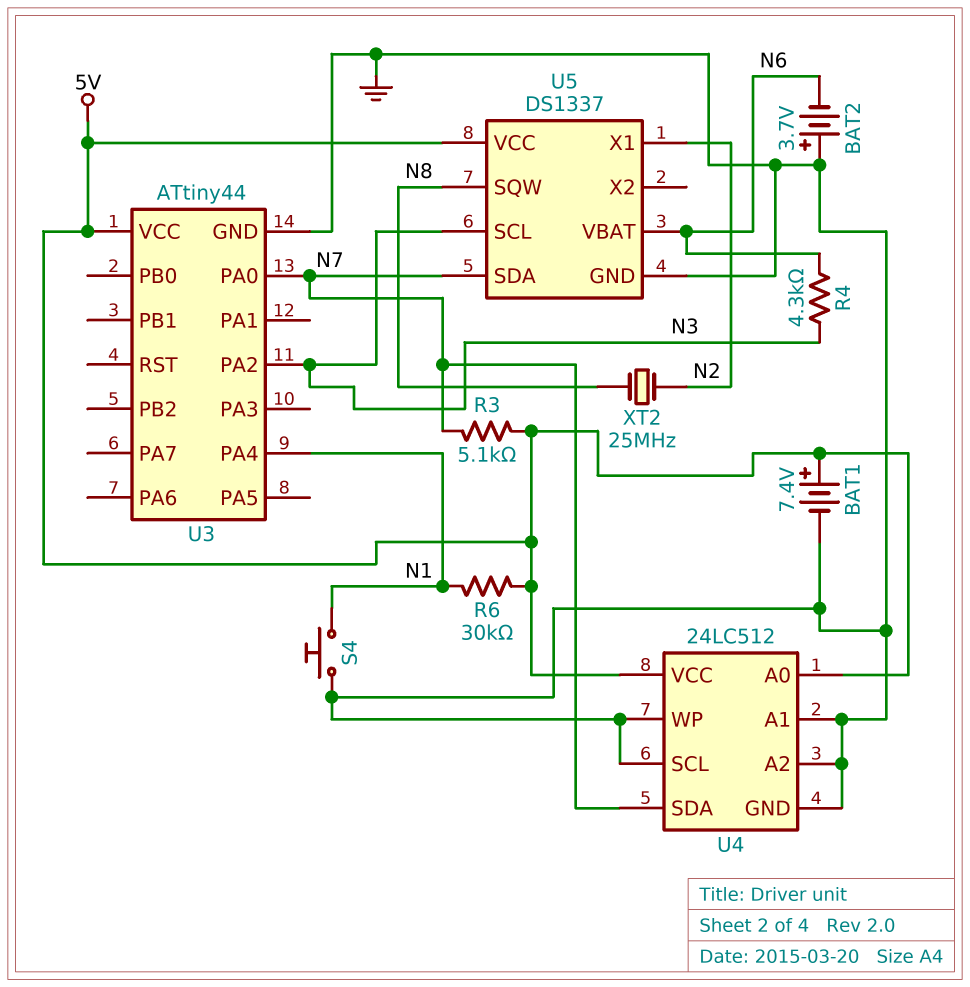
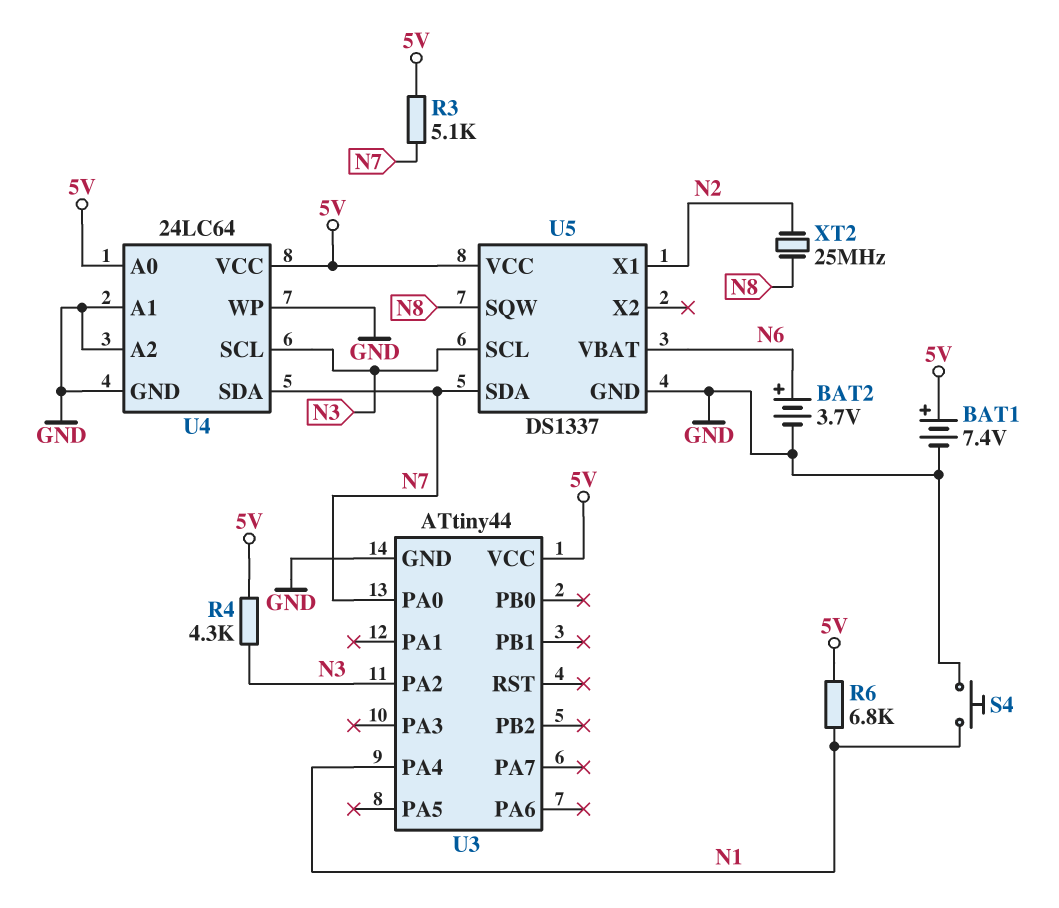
BAT2: 3.7V (plus GND, minus N6) -> 3.7V (plus N6, minus GND)
R4: 4.3k (N3, N6) -> 4.3k (5V, N3)
R6: 30k (5V, N1) -> 6.8k (5V, N1)
U4: 24LC512 -> 24LC64
U4 pin SCL: GND -> N3

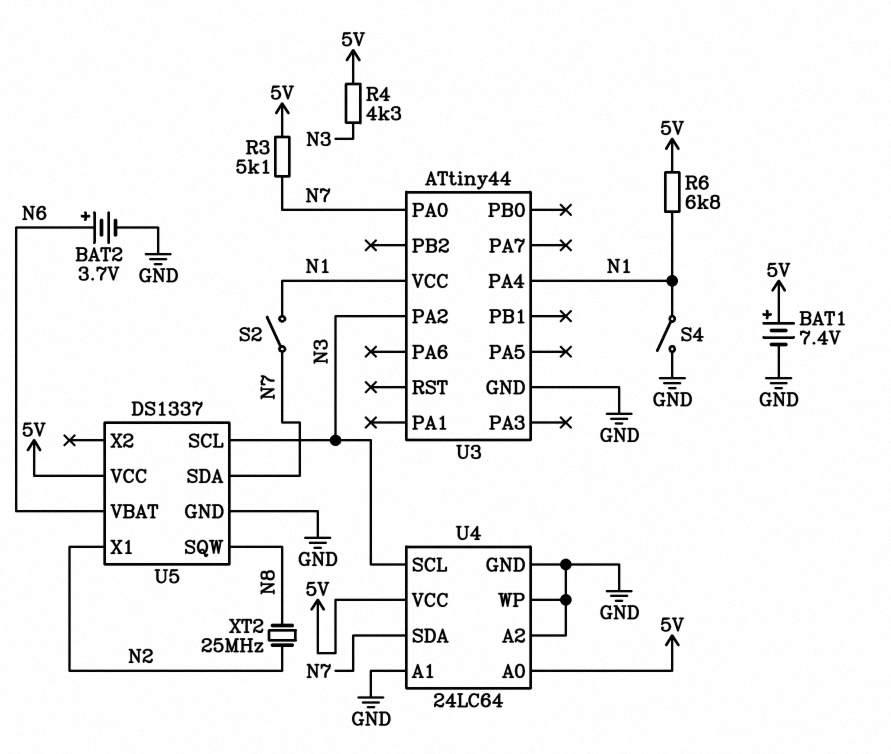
S2: none -> switch (N1, N7)
S4: button (GND, N1) -> switch (GND, N1)
U3 pin VCC: 5V -> N1

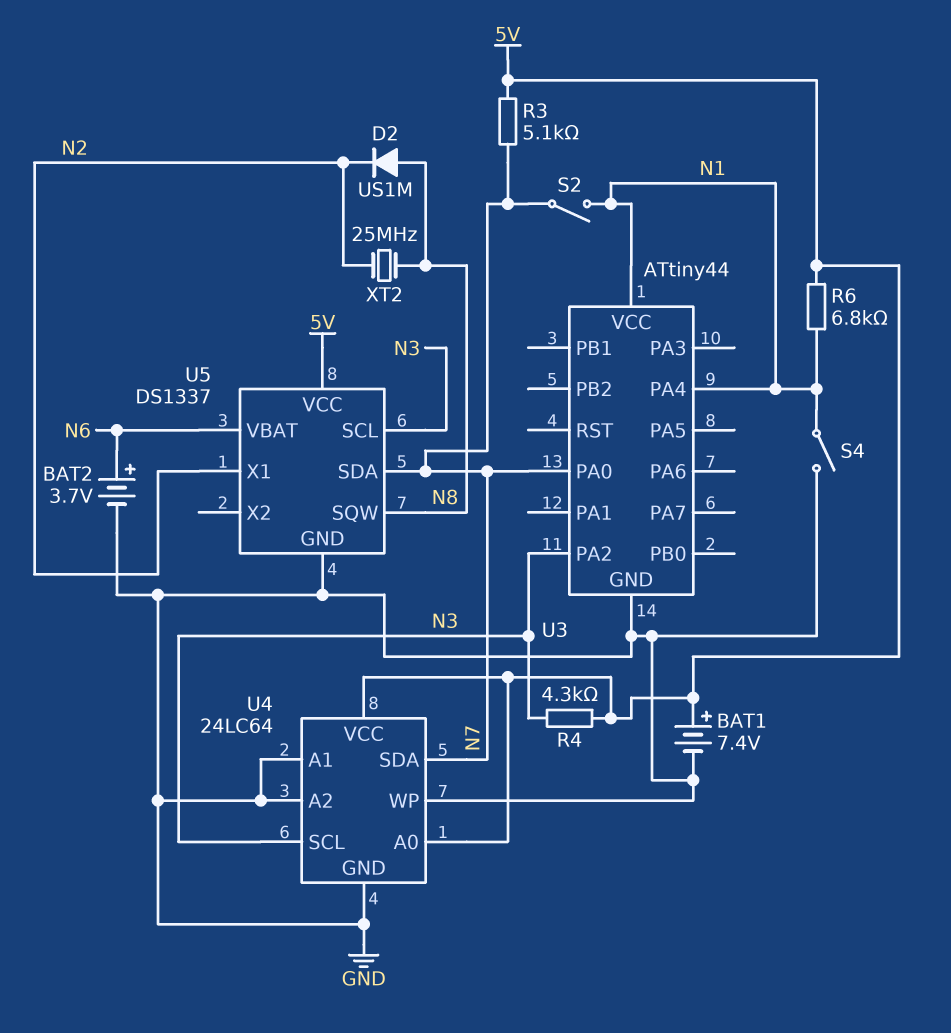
D2: none -> diode US1M (A N8, K N2)

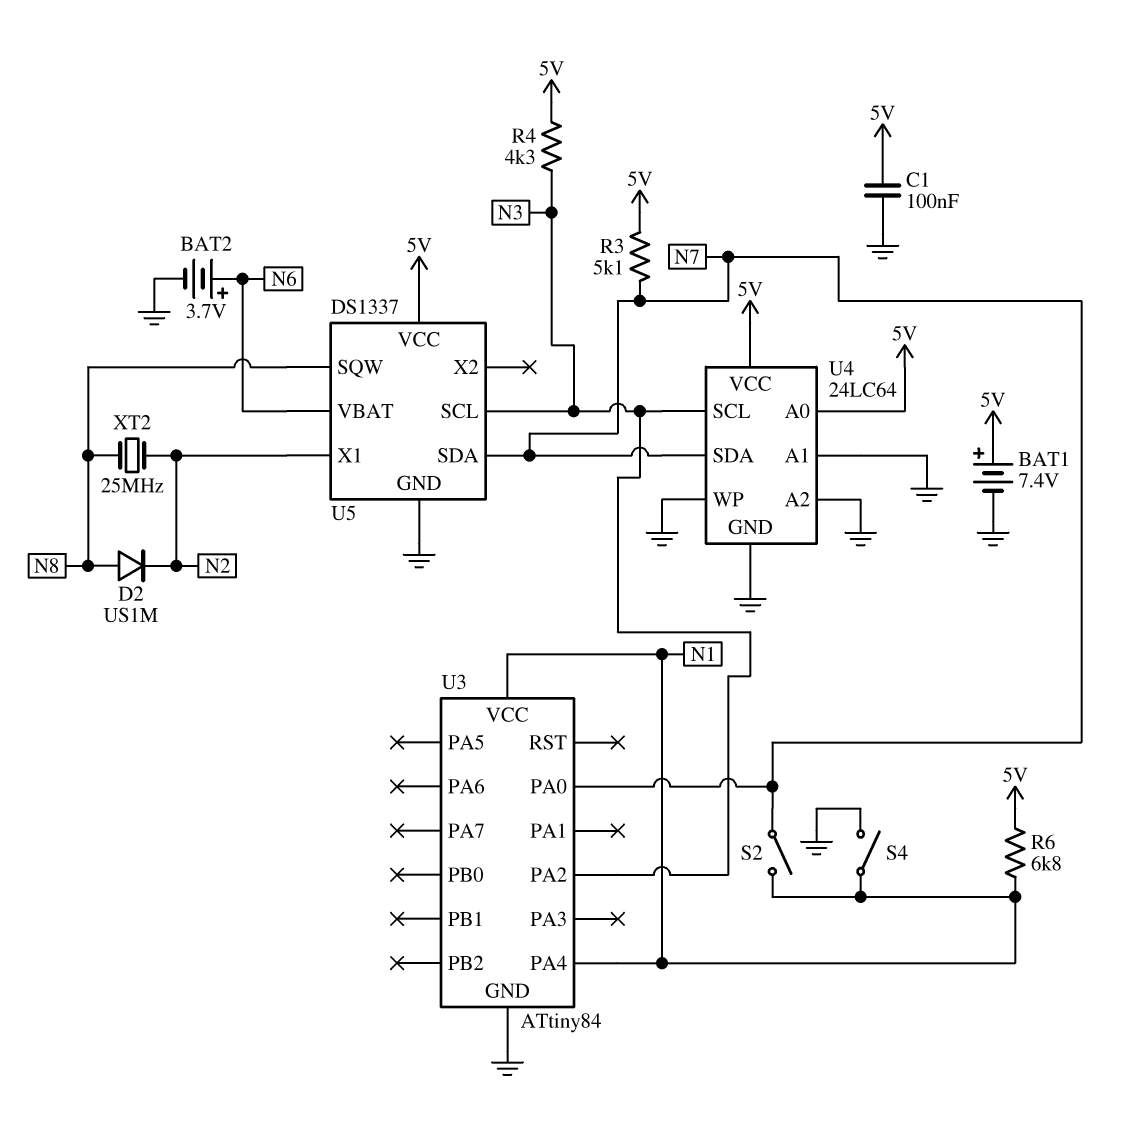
C1: none -> 100nF (5V, GND)
U3: ATtiny44 -> ATtiny84

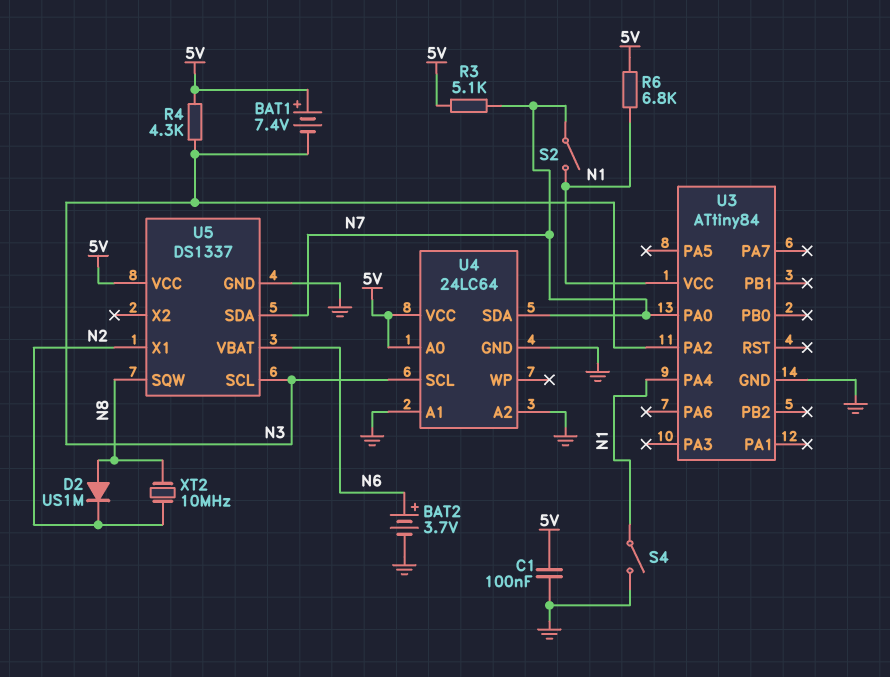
BAT1: 7.4V (plus 5V, minus GND) -> 7.4V (plus 5V, minus N3)
U4 pin WP: GND -> none
XT2: 25MHz (N2, N8) -> 10MHz (N2, N8)

